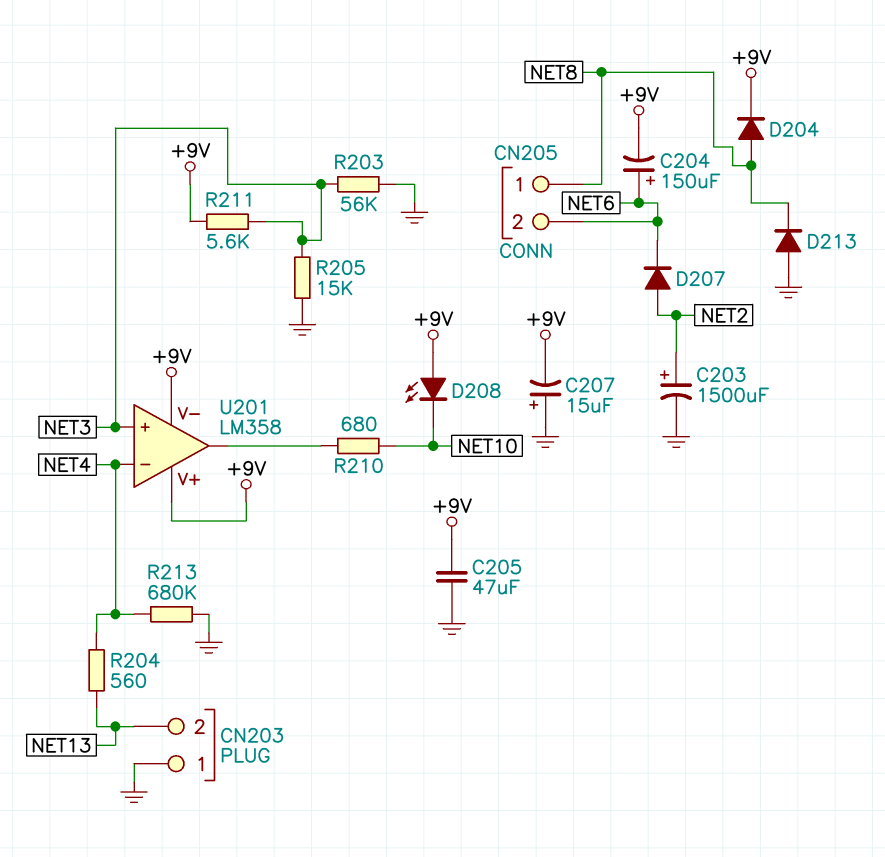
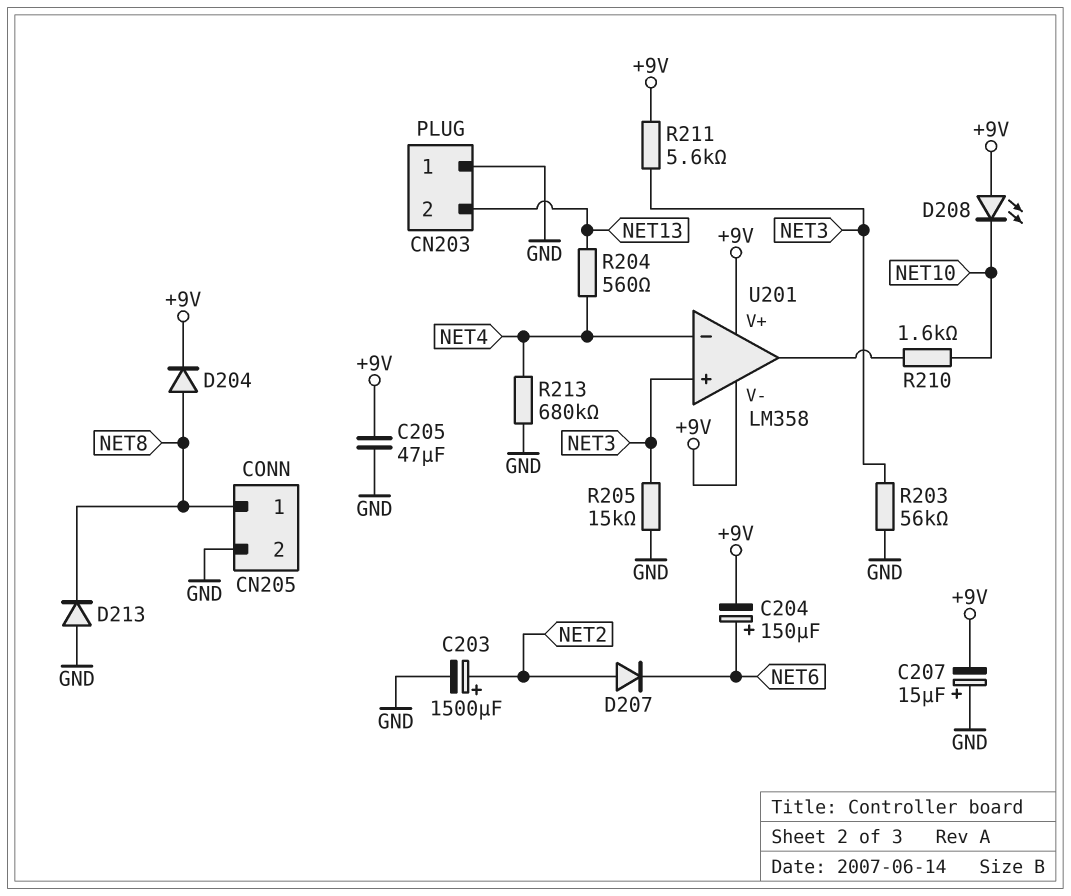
CN205 pin 2: NET6 -> GND
R210: 680 (NET10, U201/out) -> 1.6k (NET10, U201/out)

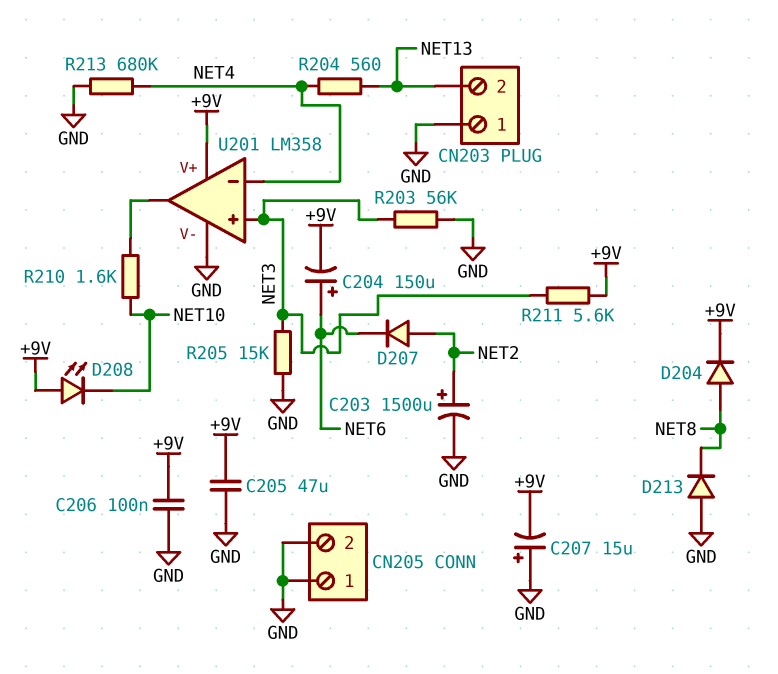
C206: none -> 100nF (+9V, GND)
CN205 pin 1: NET8 -> GND
U201 pin V-: +9V -> GND

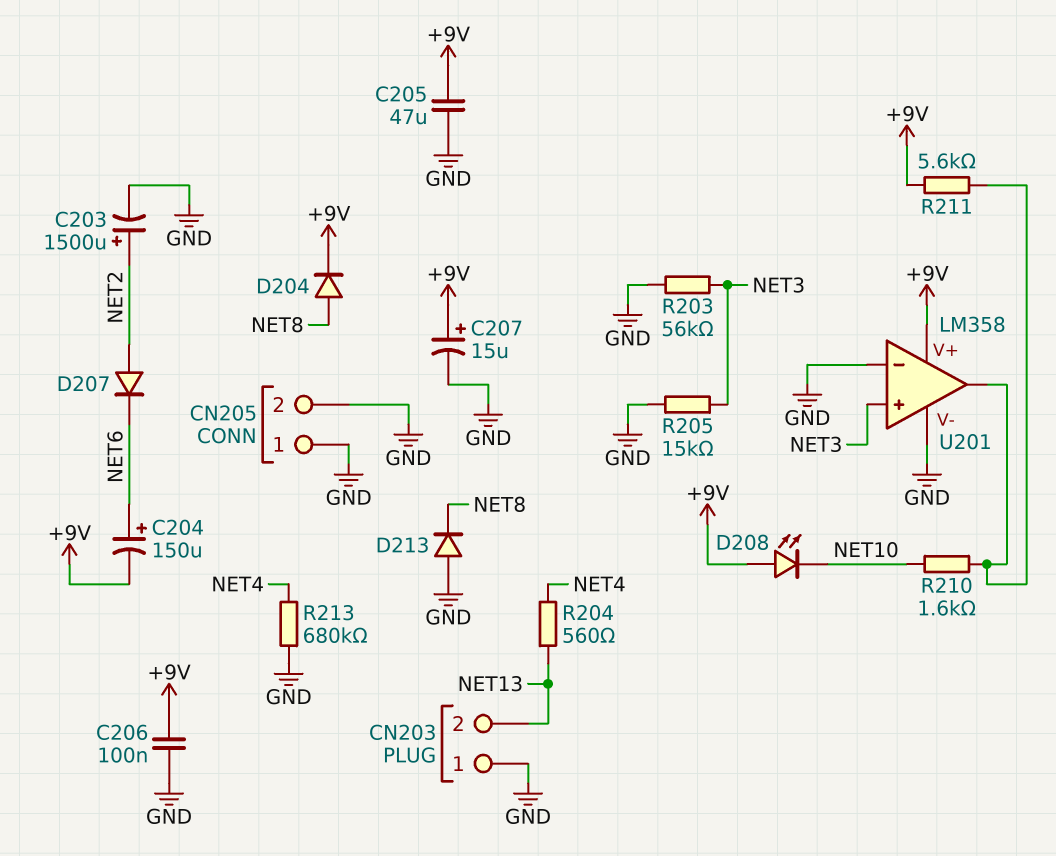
C207: 15uF (plus GND, minus +9V) -> 15uF (plus +9V, minus GND)
R211: 5.6k (+9V, NET3) -> 5.6k (+9V, U201/out)
U201 pin in-: NET4 -> GND

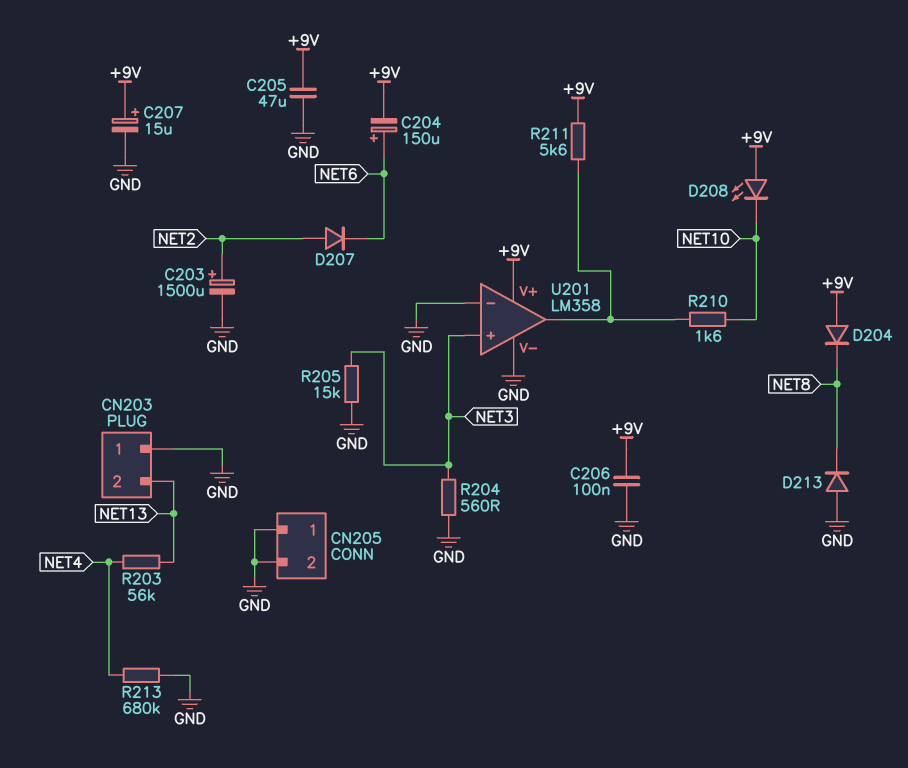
D204: diode (A NET8, K +9V) -> diode (A +9V, K NET8)
R203: 56k (GND, NET3) -> 56k (NET4, NET13)
R204: 560 (NET4, NET13) -> 560 (GND, NET3)

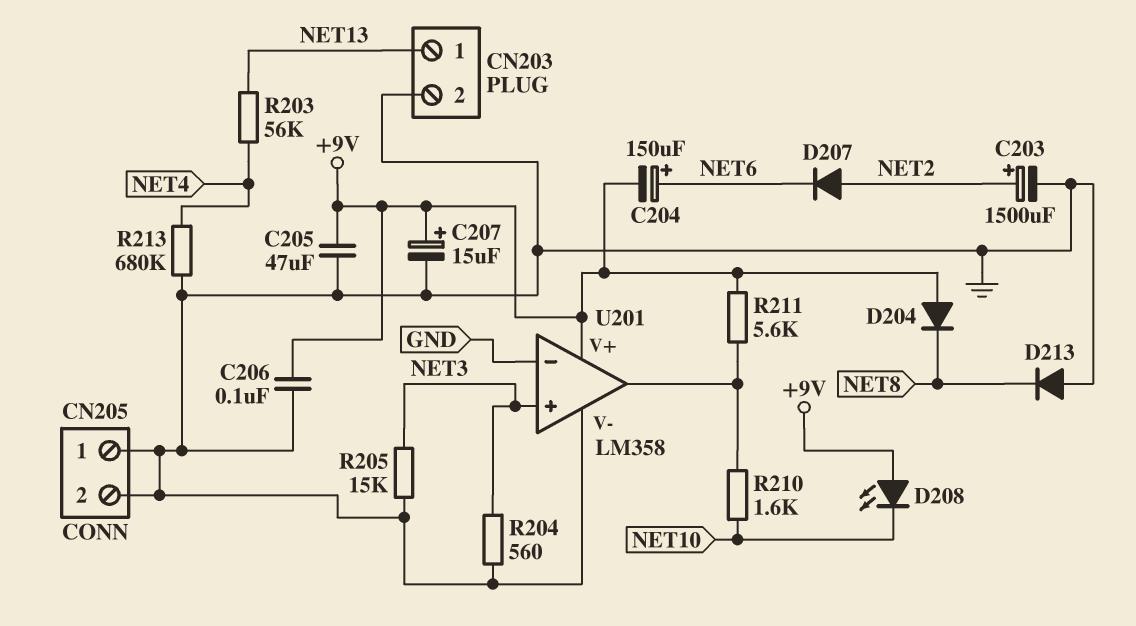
CN203 pin 1: GND -> NET13
CN203 pin 2: NET13 -> GND

